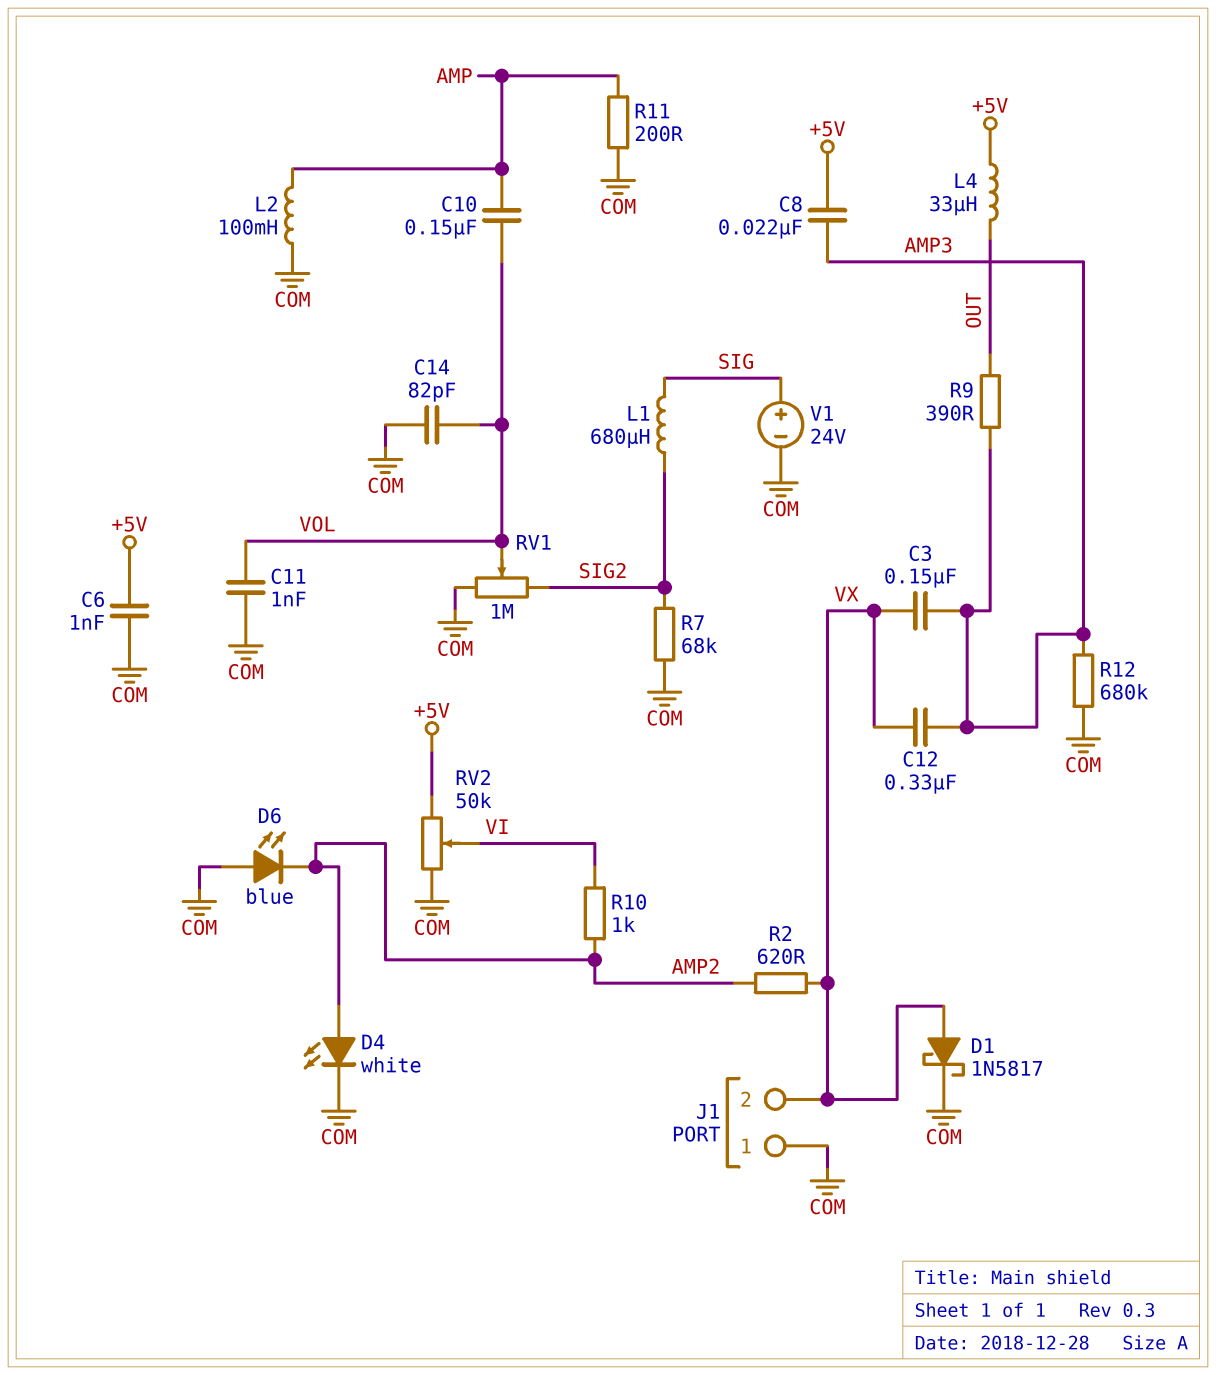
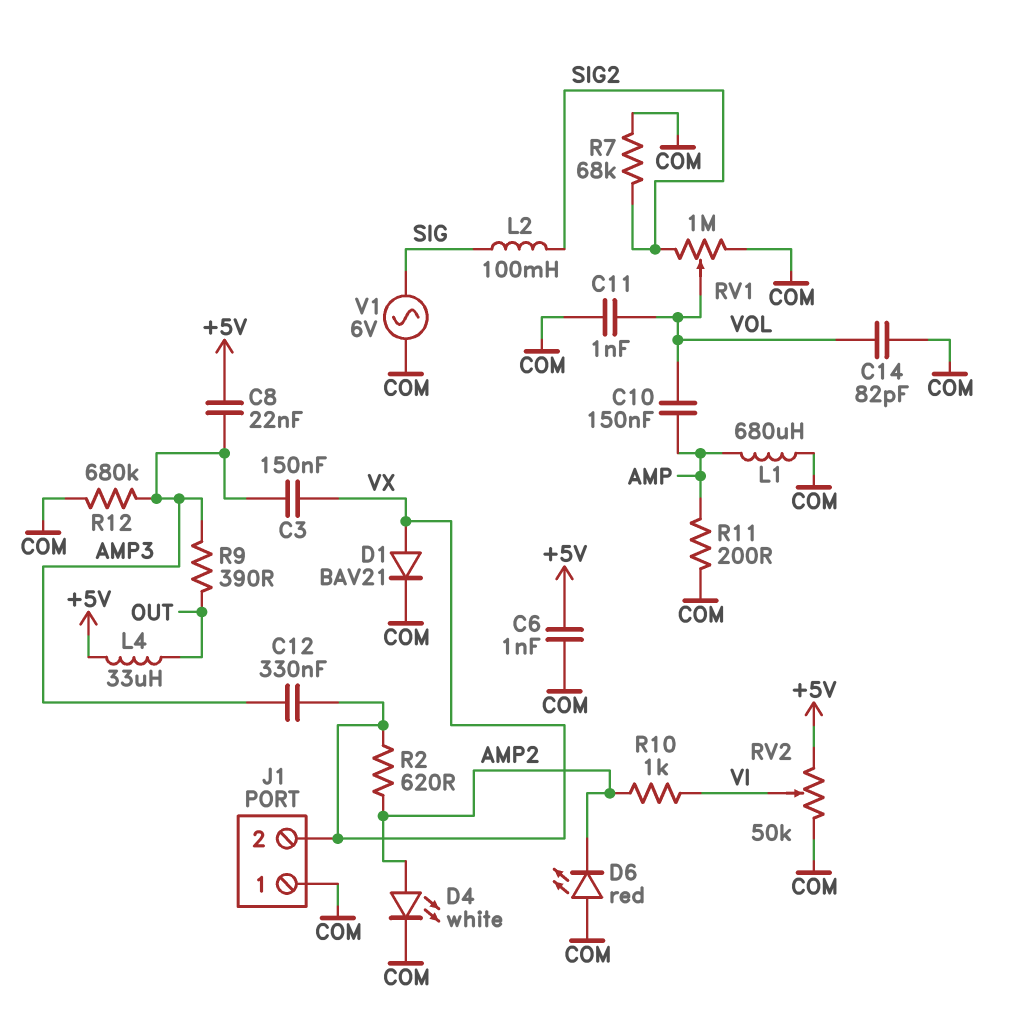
D1: schottky 1N5817 (A VX, K COM) -> diode BAV21 (A VX, K COM)
D6: LED blue (A COM, K AMP2) -> LED red (A COM, K AMP2)
L1: 680uH (SIG, SIG2) -> 680uH (AMP, COM)
L2: 100mH (AMP, COM) -> 100mH (SIG, SIG2)
V1: 24V (plus SIG, minus COM) -> AC 6V (COM, SIG)

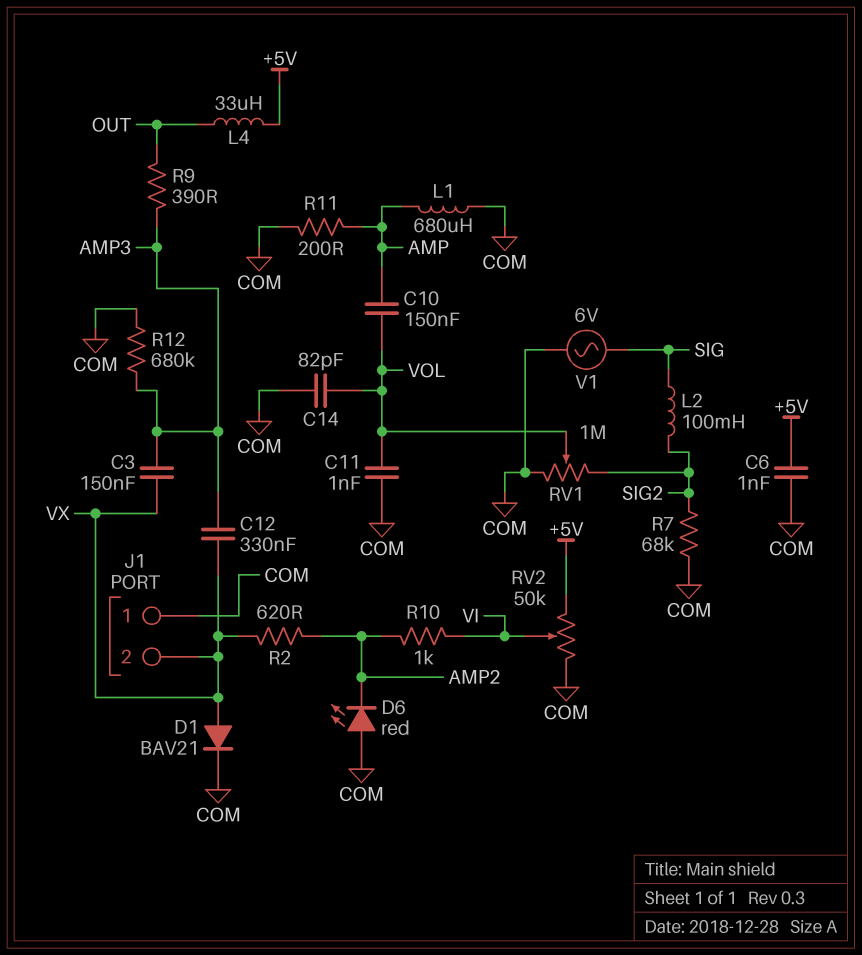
C8: 22nF (+5V, AMP3) -> none
D4: LED white (A AMP2, K COM) -> none

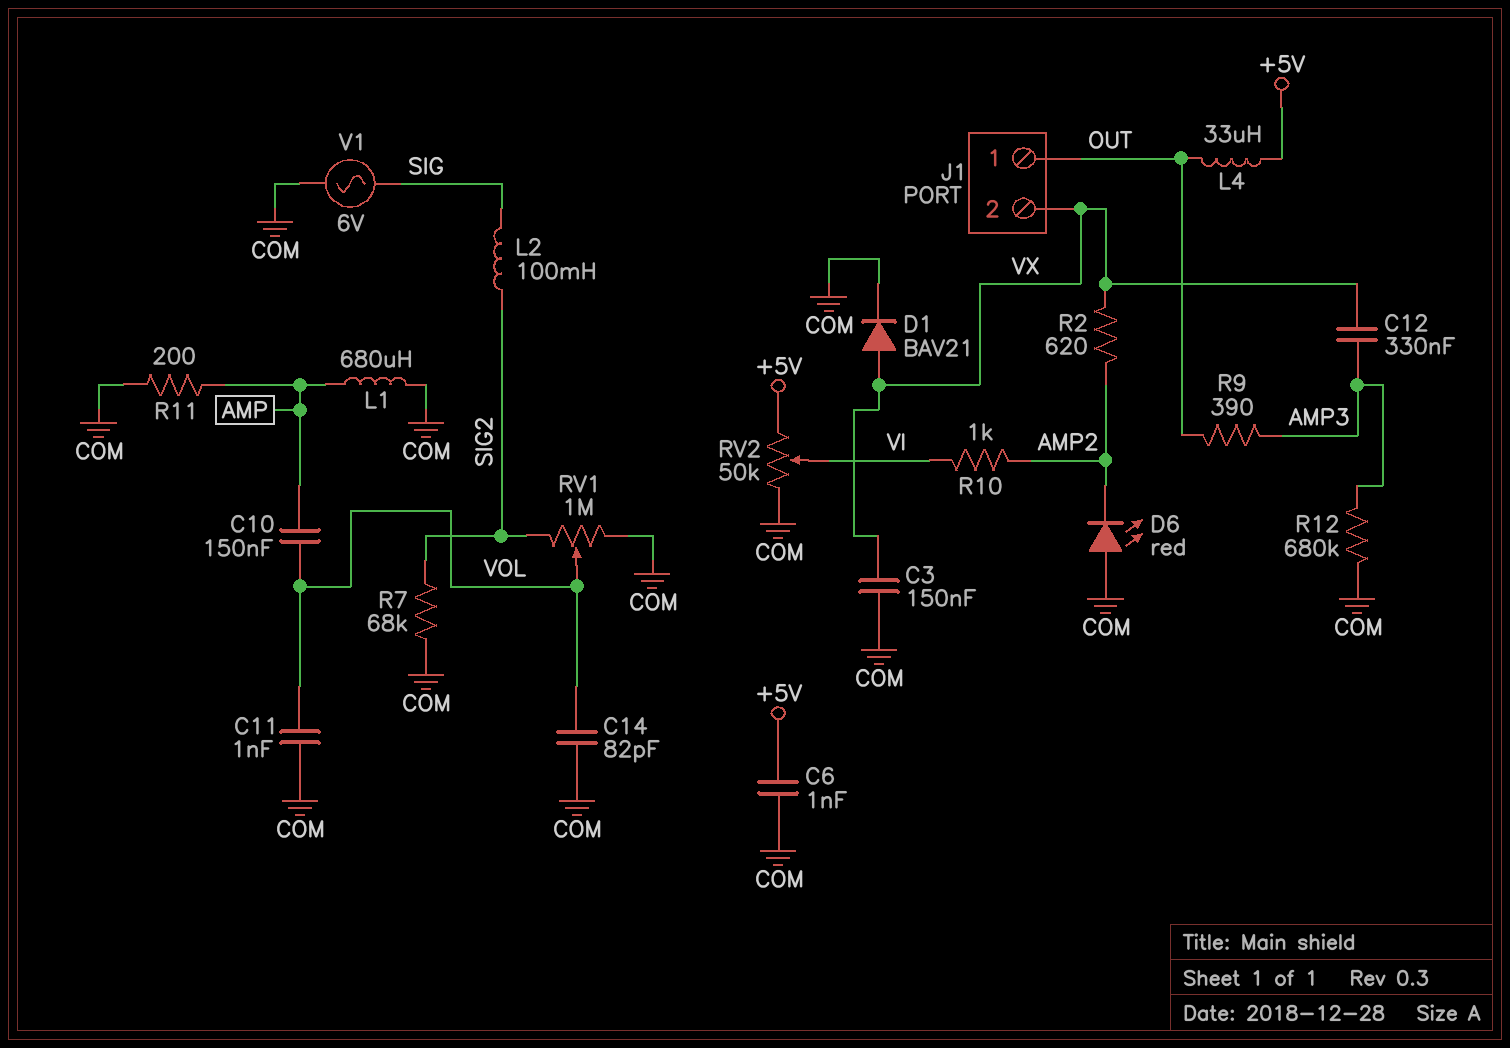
C3: 150nF (AMP3, VX) -> 150nF (COM, VX)
J1 pin 1: COM -> OUT

